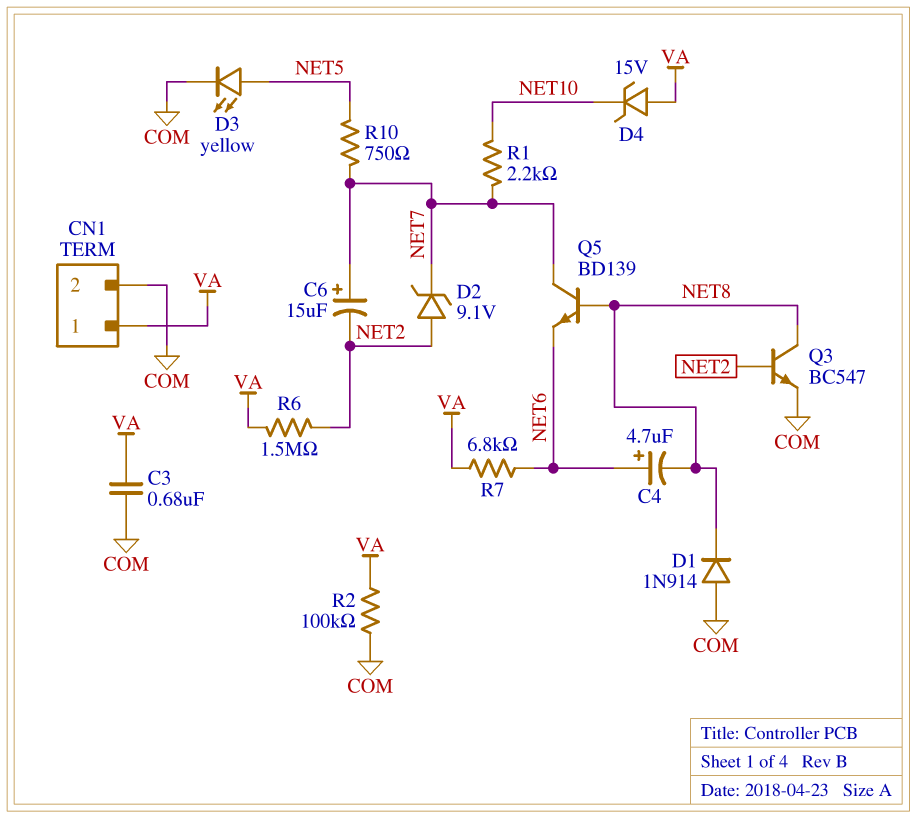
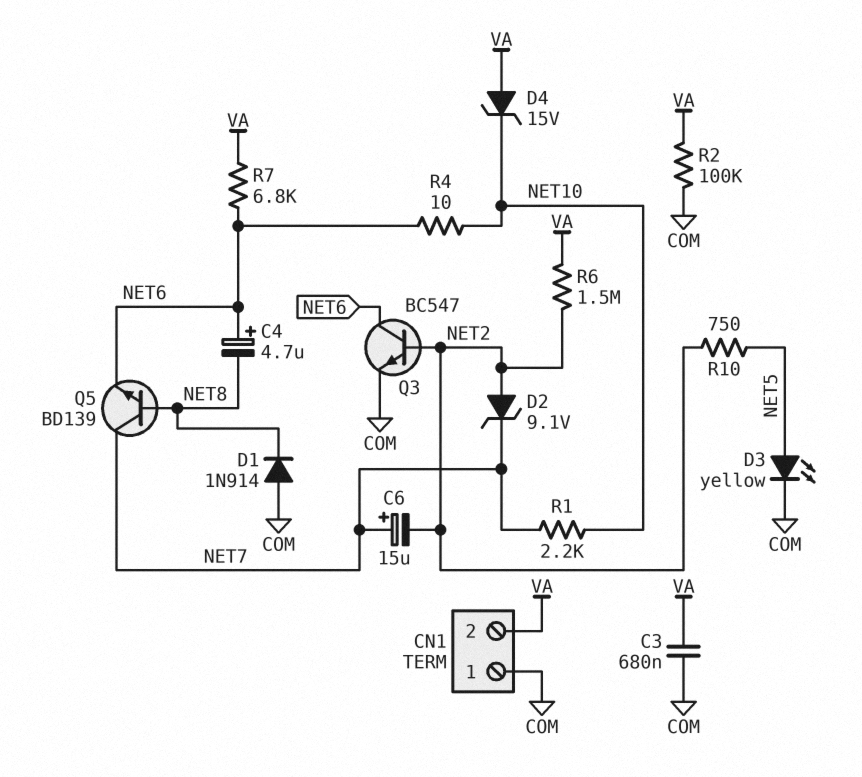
CN1 pin 1: VA -> COM
CN1 pin 2: COM -> VA
Q3: NPN BC547 (B NET2, C NET8, E COM) -> NPN BC547 (B NET2, C NET6, E COM)
R4: none -> 10 (NET6, NET10)
R10: 750 (NET5, NET7) -> 750 (NET2, NET5)

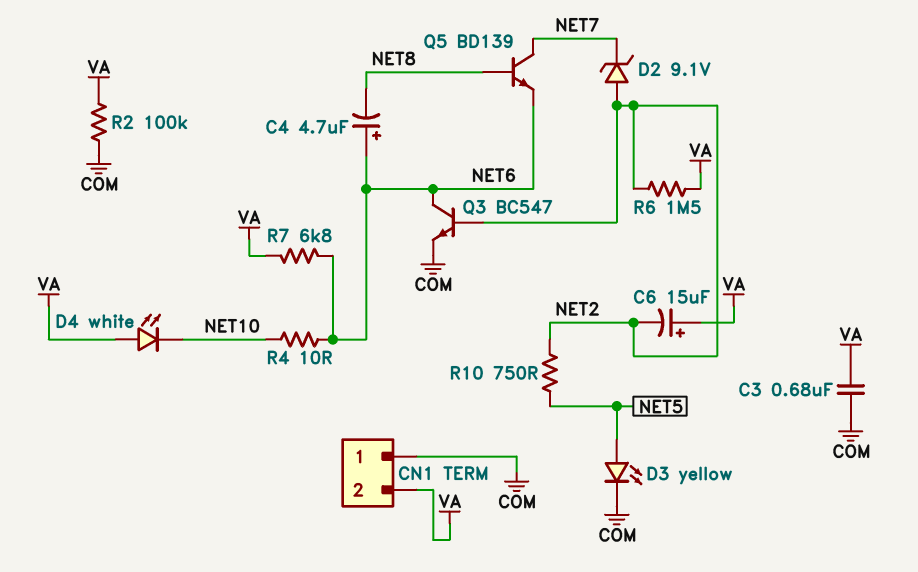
C6: 15uF (plus NET7, minus NET2) -> 15uF (plus VA, minus NET2)
D1: diode 1N914 (A COM, K NET8) -> none
D4: zener 15V (A VA, K NET10) -> LED white (A VA, K NET10)
R1: 2.2k (NET7, NET10) -> none

